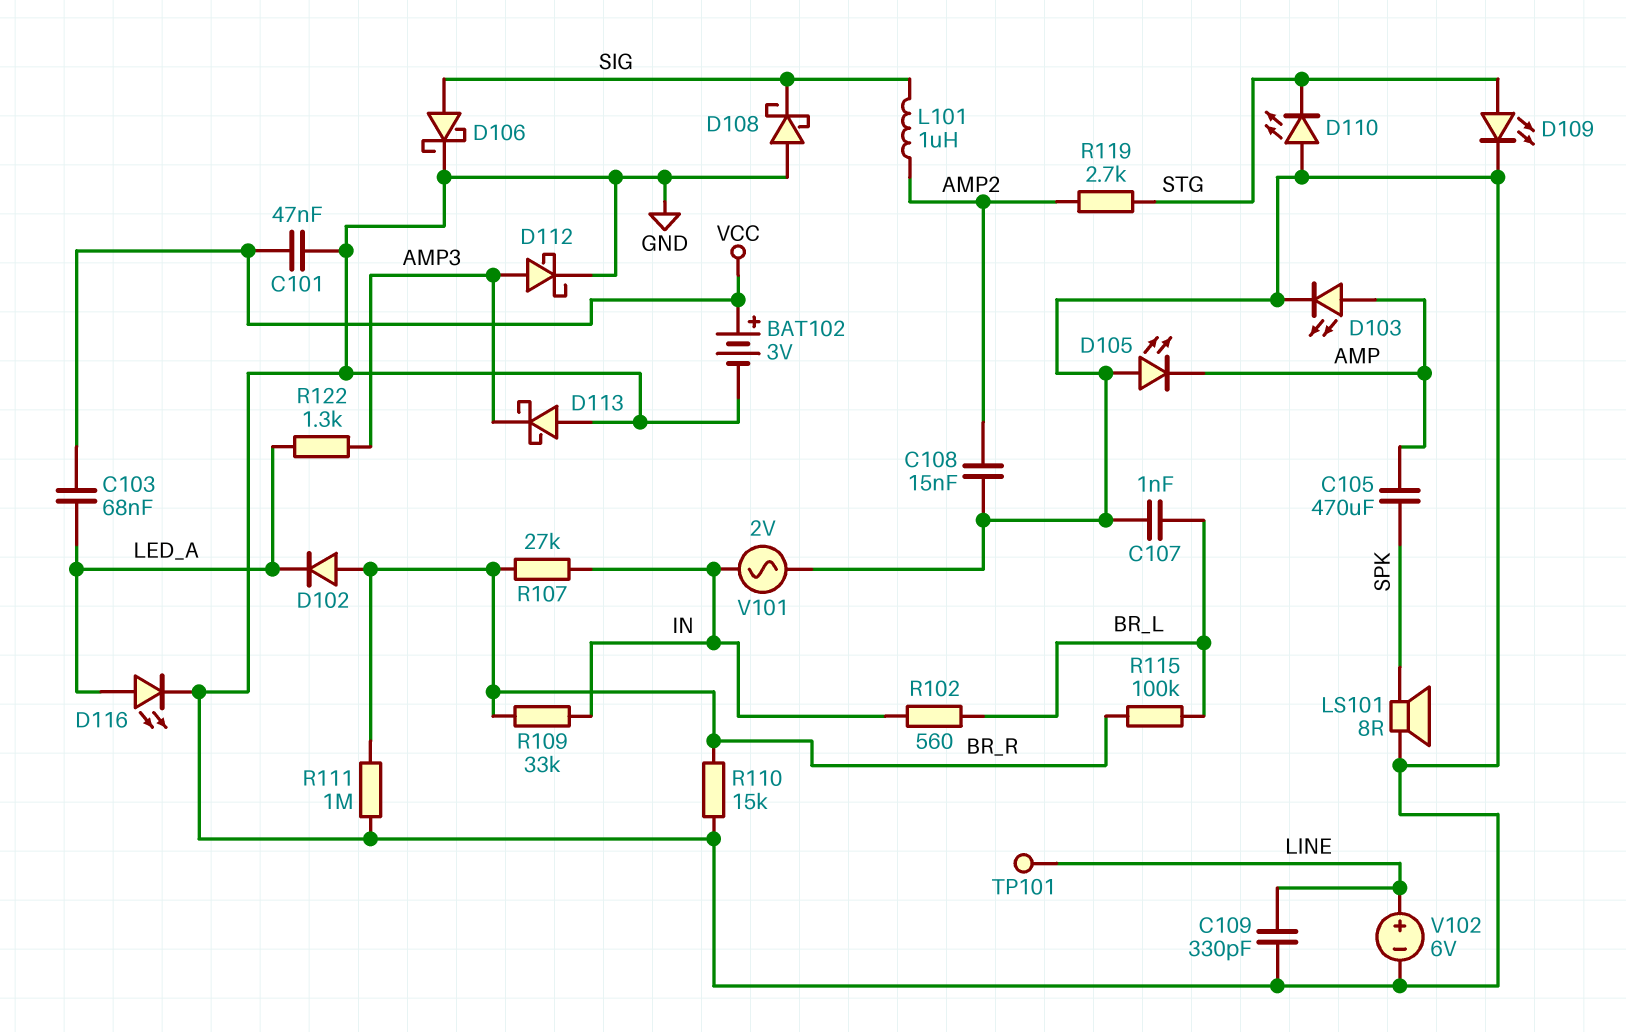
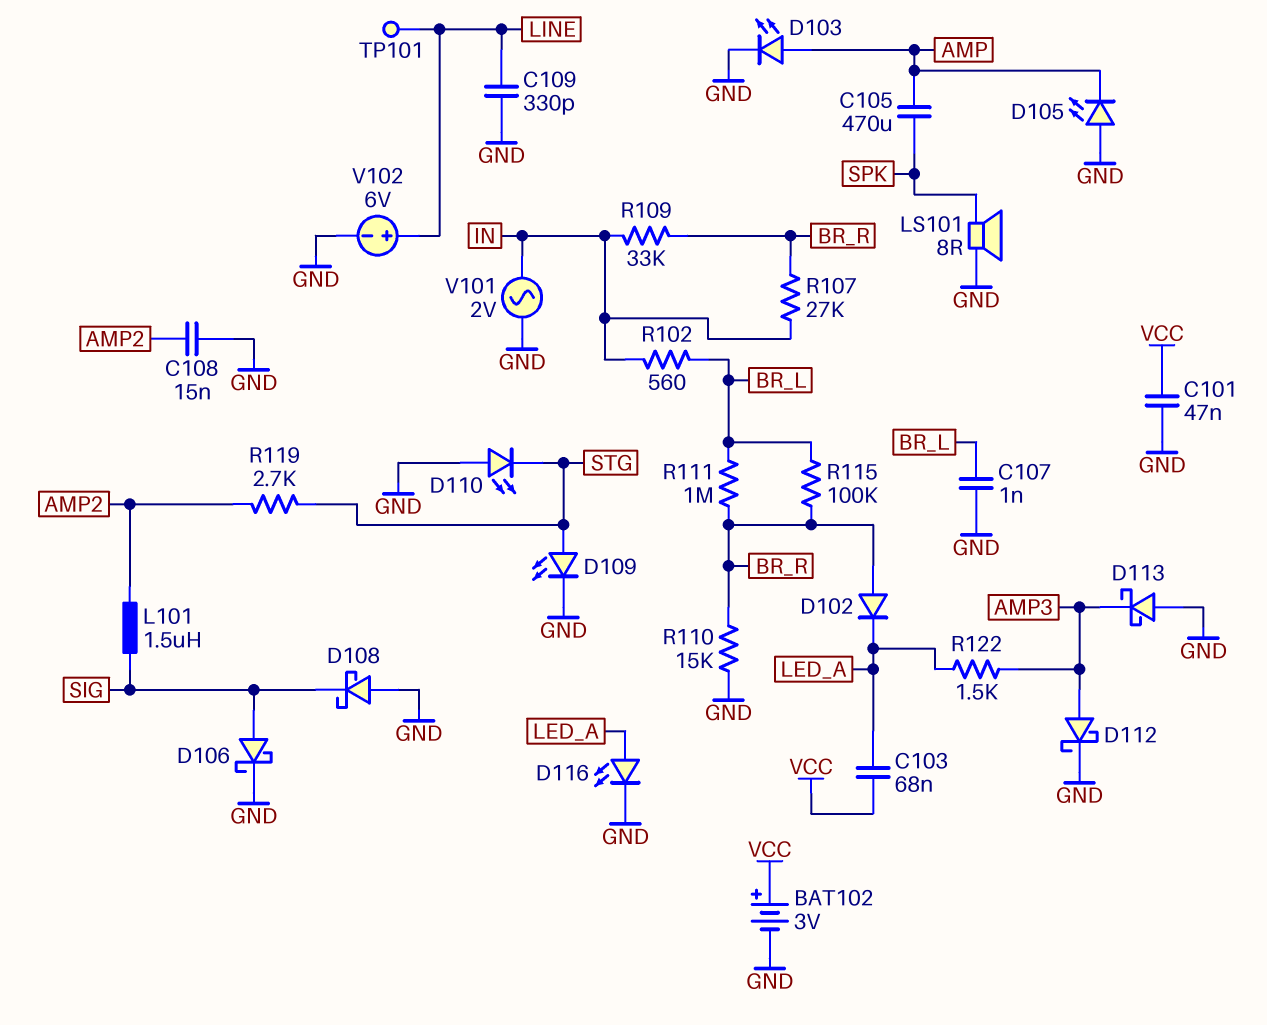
L101: 1uH (AMP2, SIG) -> 1.5uH (AMP2, SIG)
R111: 1M (BR_R, GND) -> 1M (BR_L, BR_R)
R122: 1.3k (AMP3, LED_A) -> 1.5k (AMP3, LED_A)

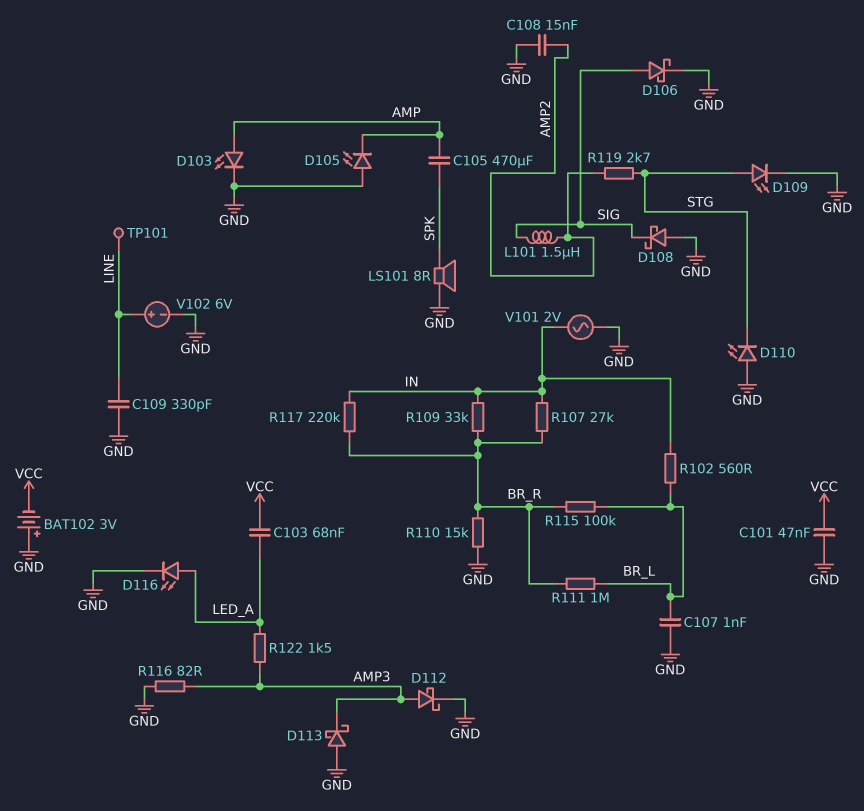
BAT102: 3V (plus VCC, minus GND) -> 3V (plus GND, minus VCC)
D102: diode (A BR_R, K LED_A) -> none
R116: none -> 82 (AMP3, GND)
R117: none -> 220k (BR_R, IN)

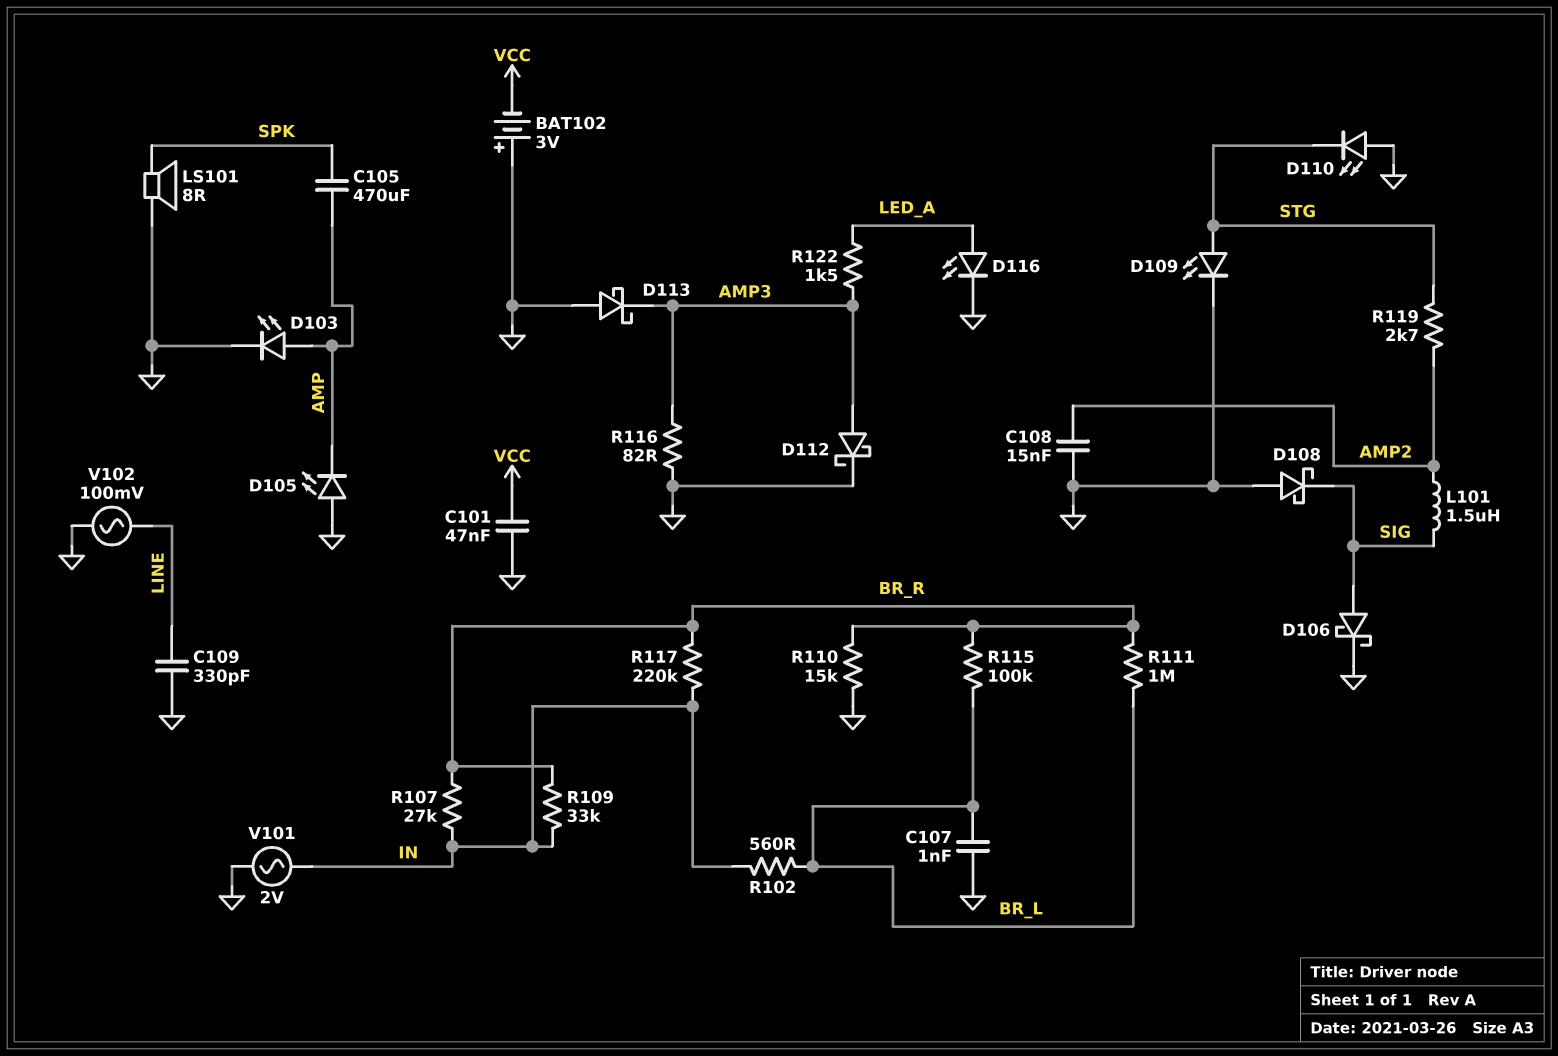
C103: 68nF (LED_A, VCC) -> none
TP101: test point (LINE) -> none
V102: 6V (plus LINE, minus GND) -> AC 100mV (GND, LINE)

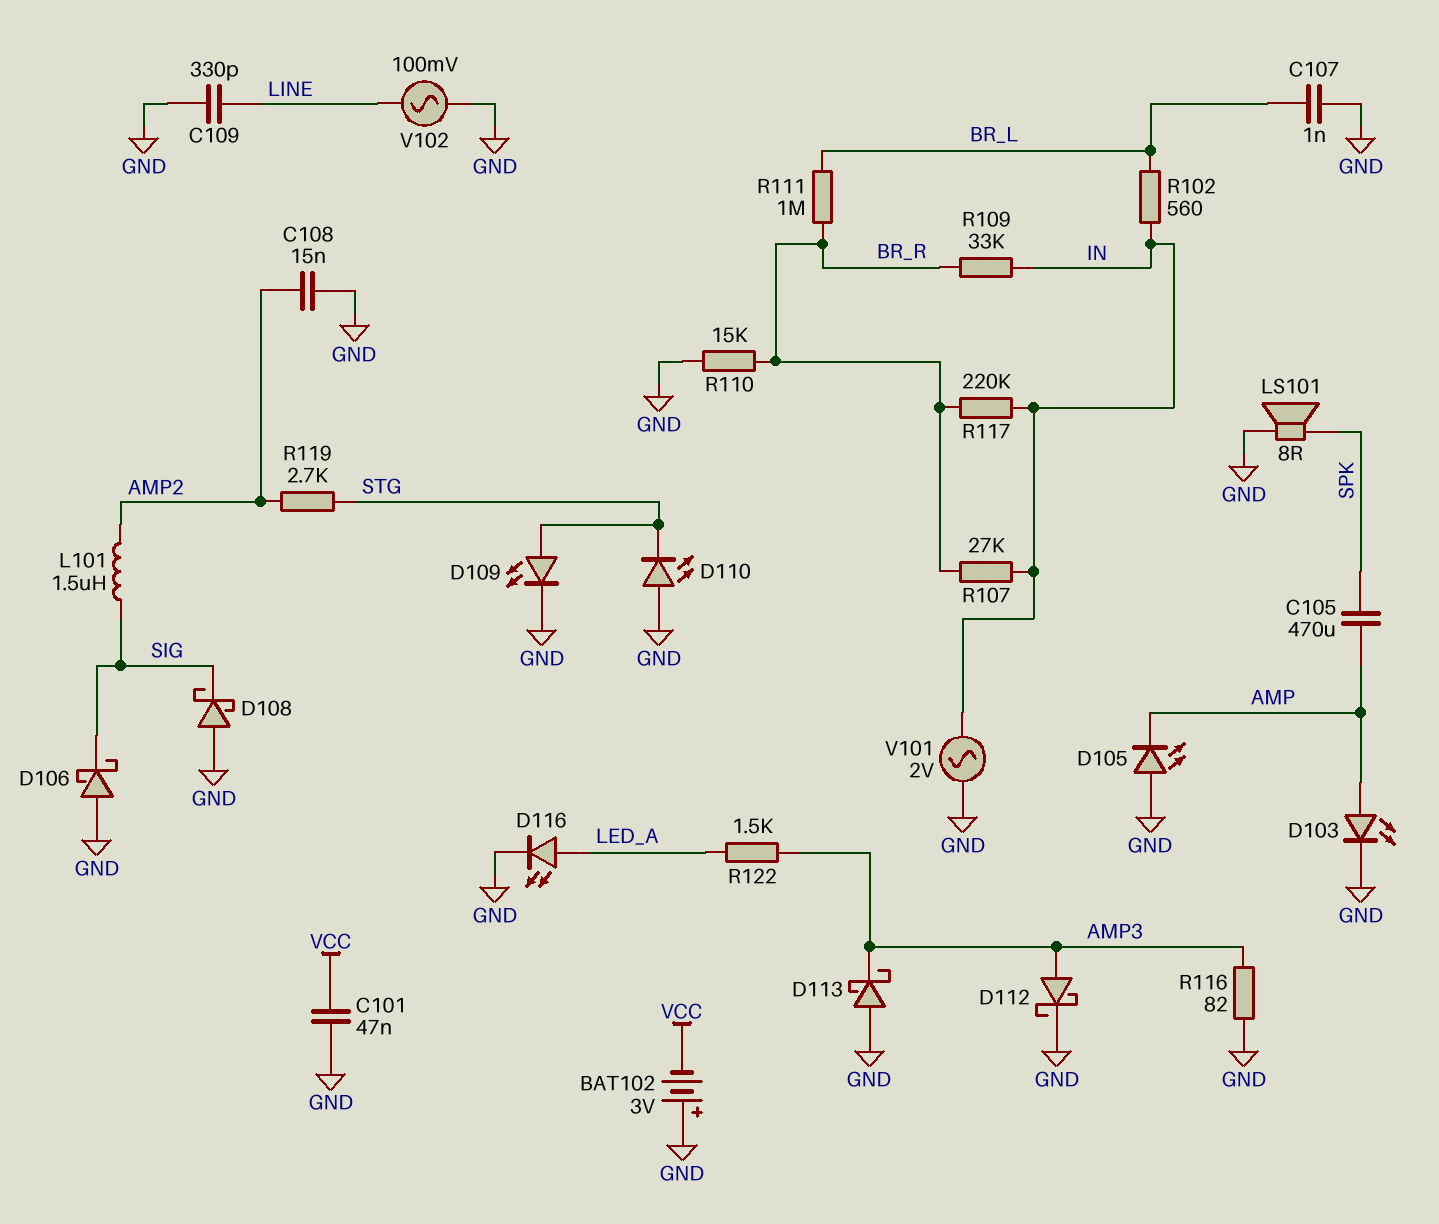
D106: schottky (A SIG, K GND) -> schottky (A GND, K SIG)
R115: 100k (BR_L, BR_R) -> none

